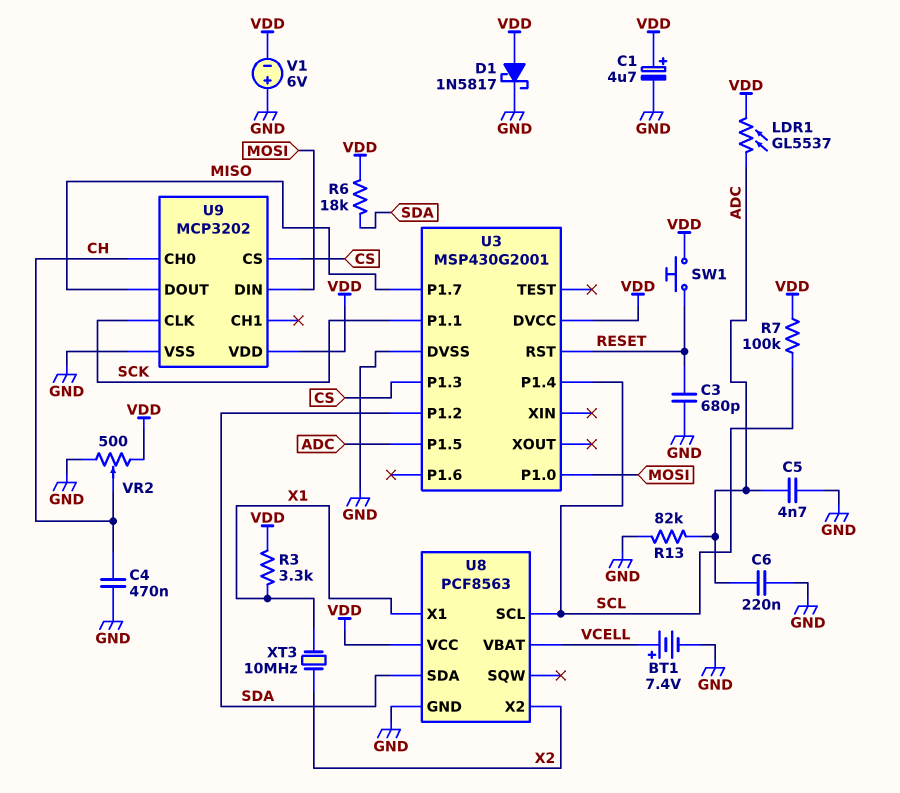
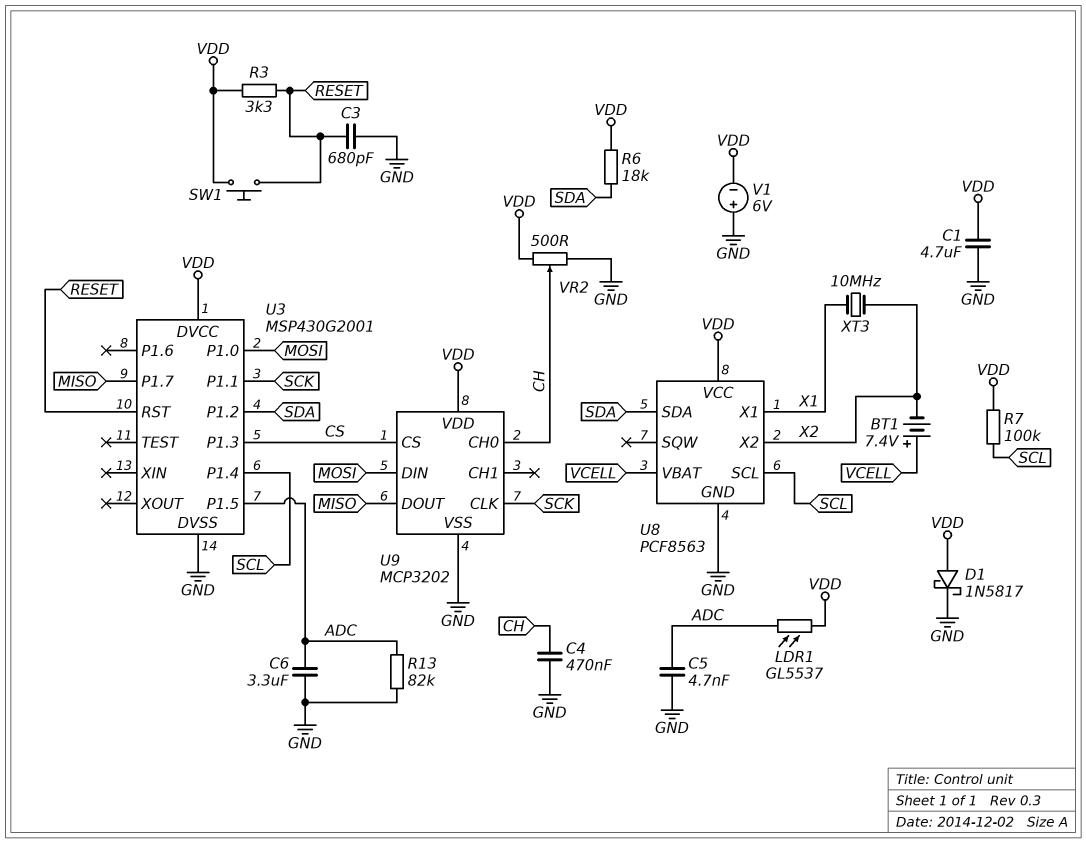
BT1: 7.4V (plus VCELL, minus GND) -> 7.4V (plus VCELL, minus X2)
C1: 4.7uF (plus VDD, minus GND) -> 4.7uF (GND, VDD)
C6: 220nF (ADC, GND) -> 3.3uF (ADC, GND)
R3: 3.3k (VDD, X1) -> 3.3k (RESET, VDD)

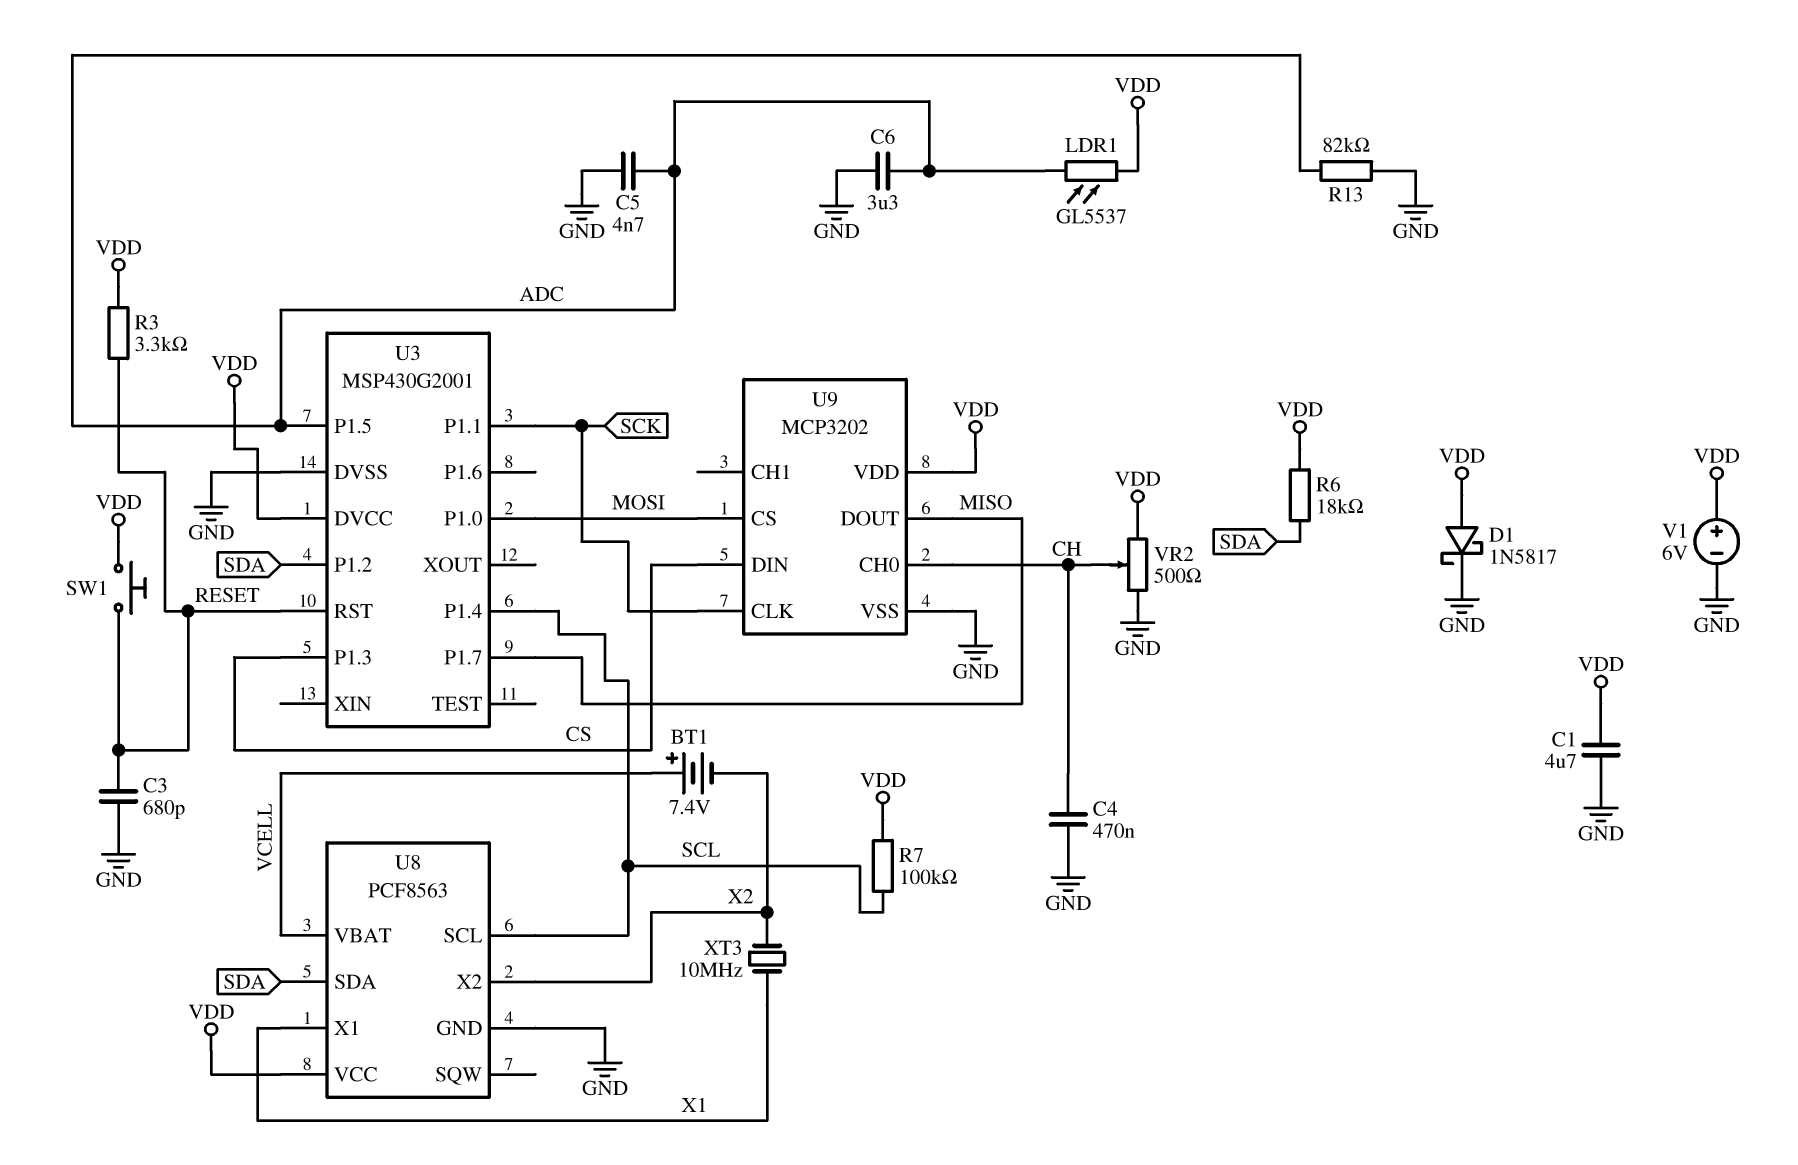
U9 pin CS: CS -> MOSI
U9 pin DIN: MOSI -> CS
V1: 6V (plus GND, minus VDD) -> 6V (plus VDD, minus GND)

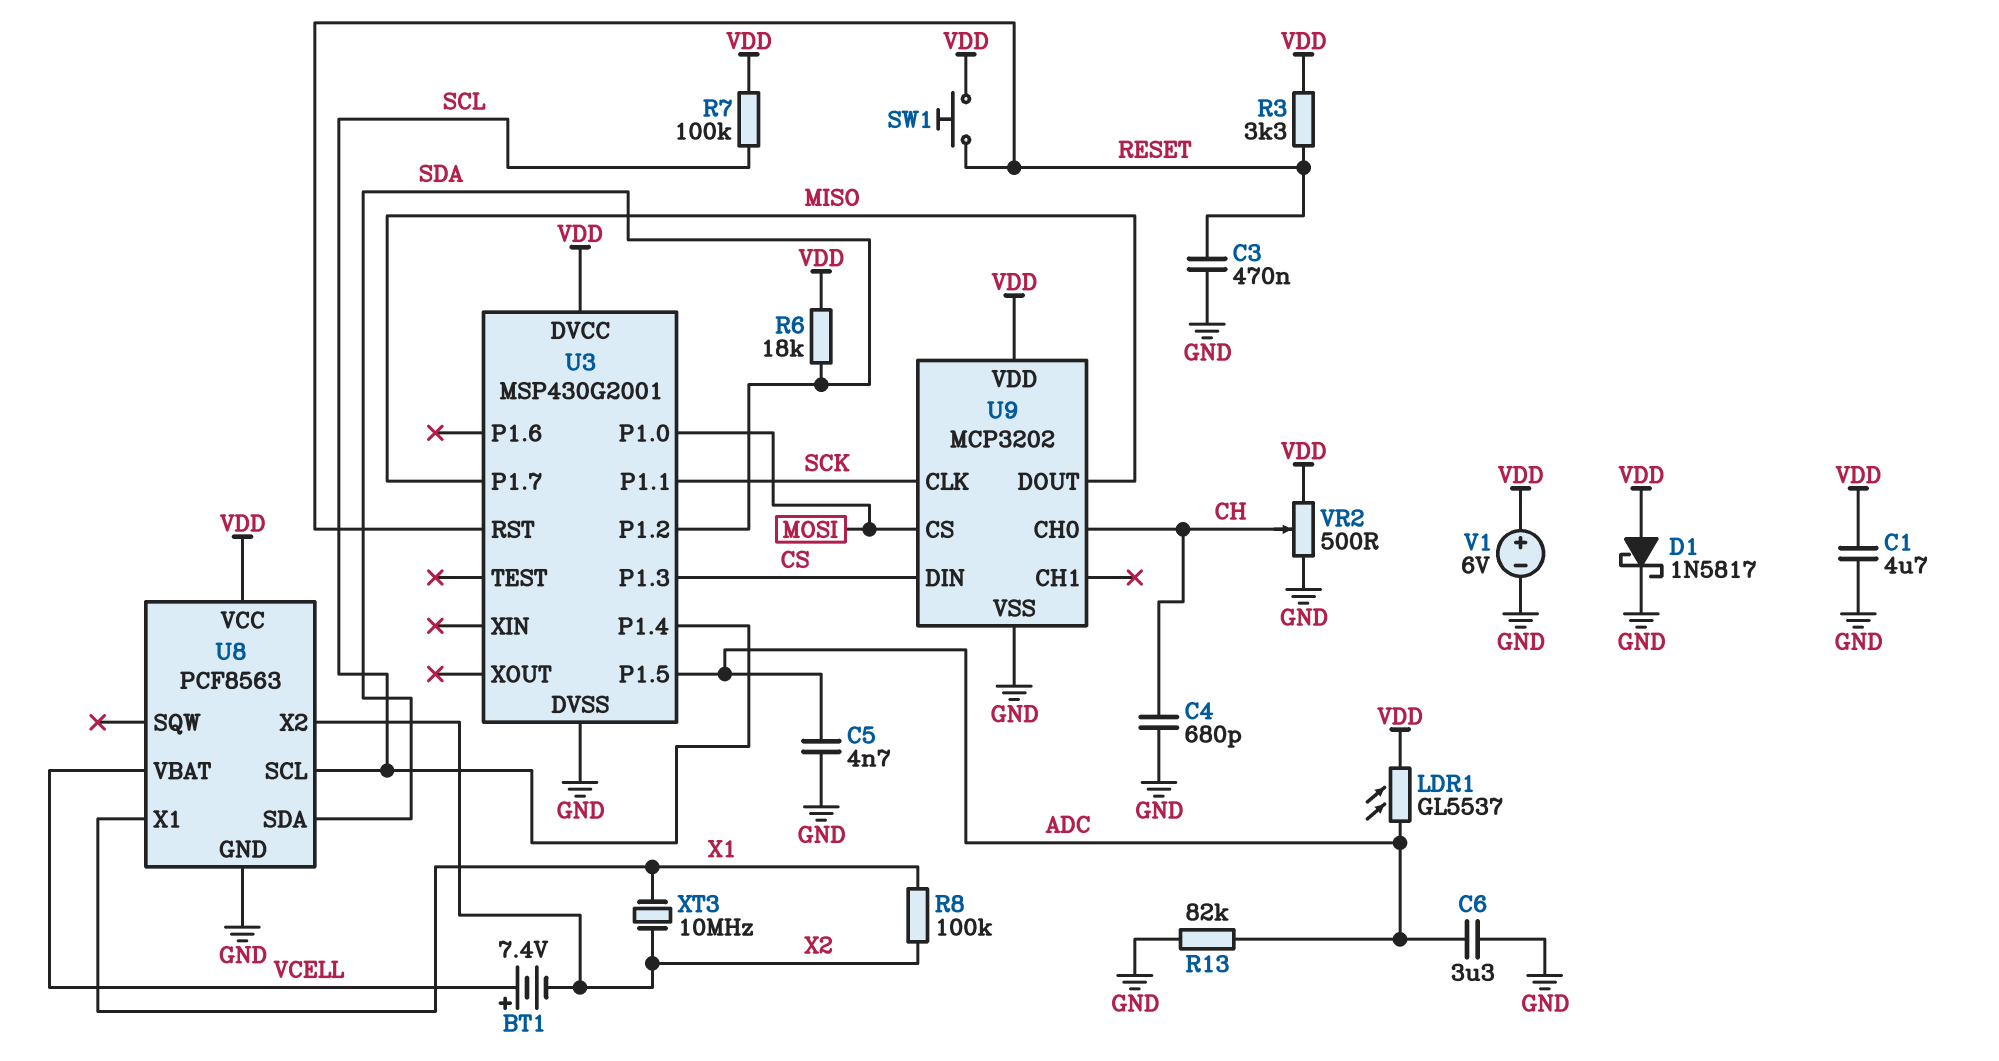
C3: 680pF (GND, RESET) -> 470nF (GND, RESET)
C4: 470nF (CH, GND) -> 680pF (CH, GND)
R8: none -> 100k (X1, X2)

